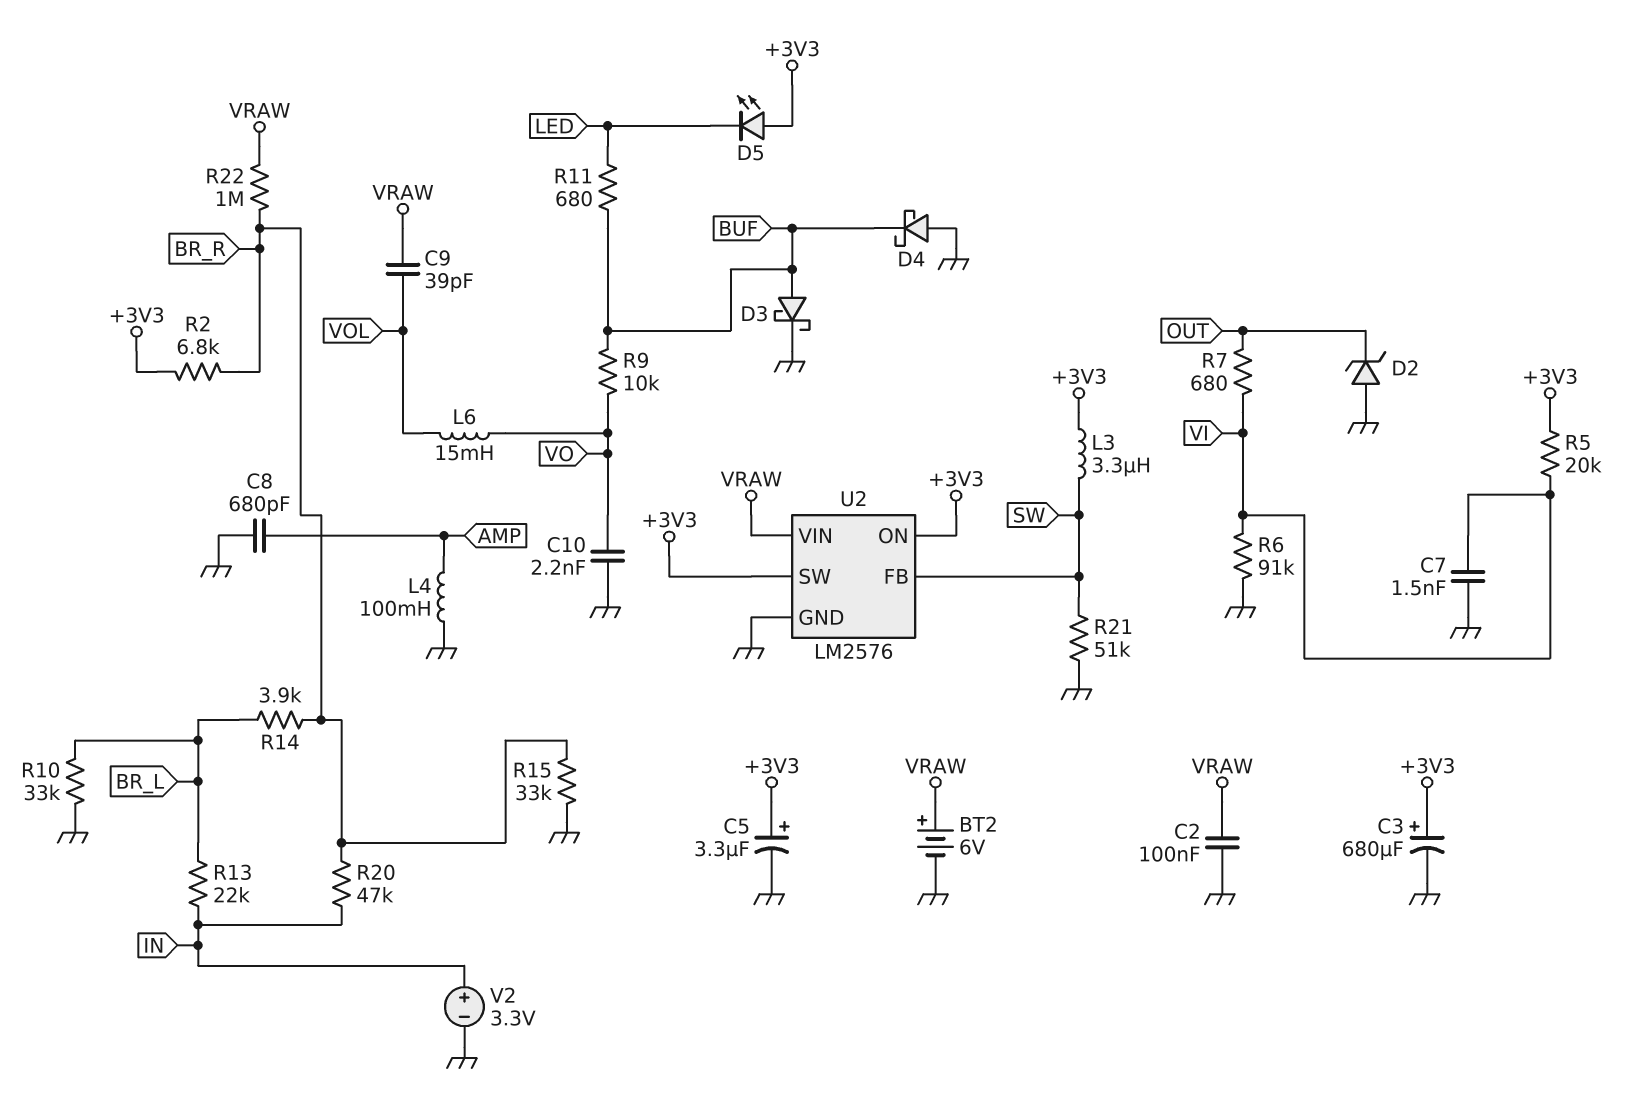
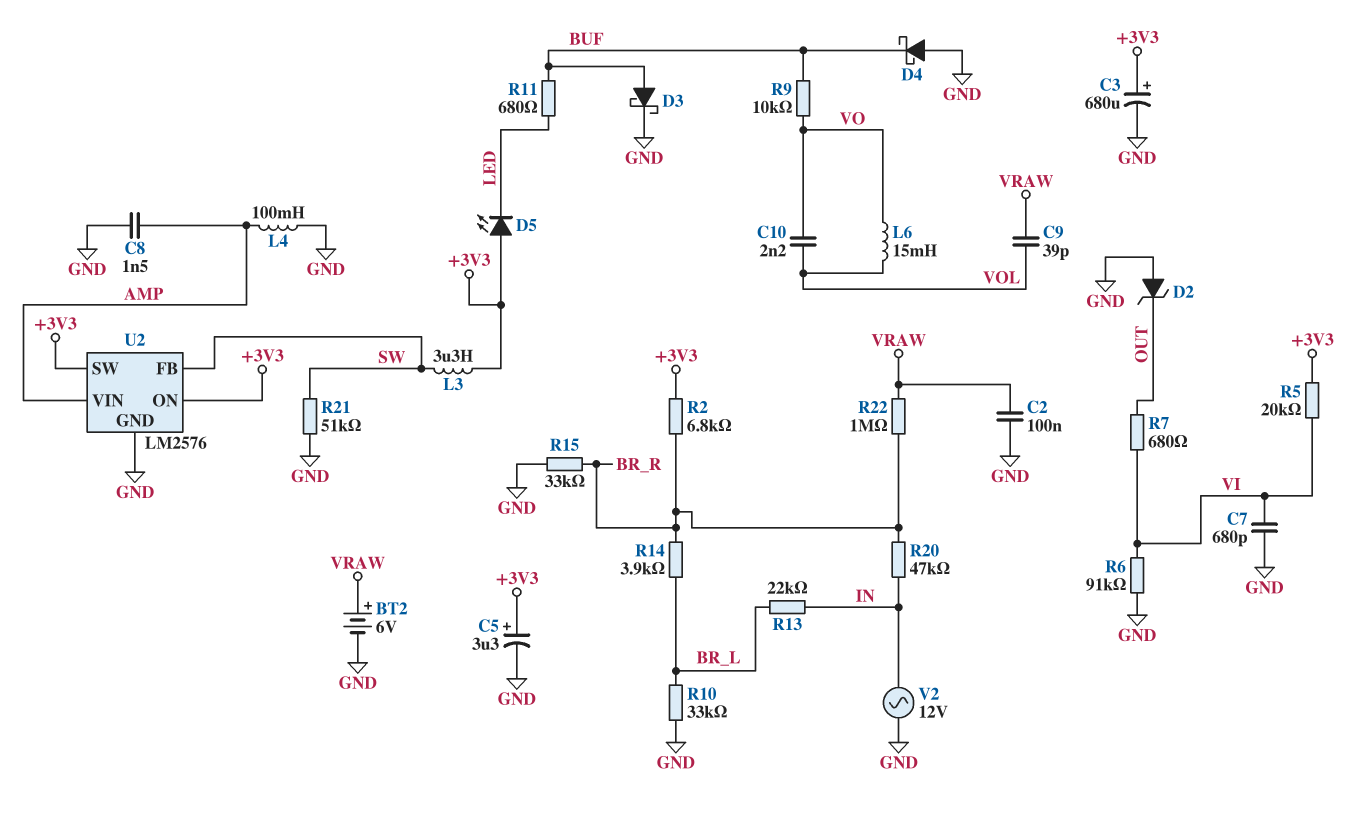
C7: 1.5nF (GND, VI) -> 680pF (GND, VI)
C8: 680pF (AMP, GND) -> 1.5nF (AMP, GND)
C10: 2.2nF (GND, VO) -> 2.2nF (VO, VOL)
U2 pin VIN: VRAW -> AMP
V2: 3.3V (plus IN, minus GND) -> AC 12V (GND, IN)

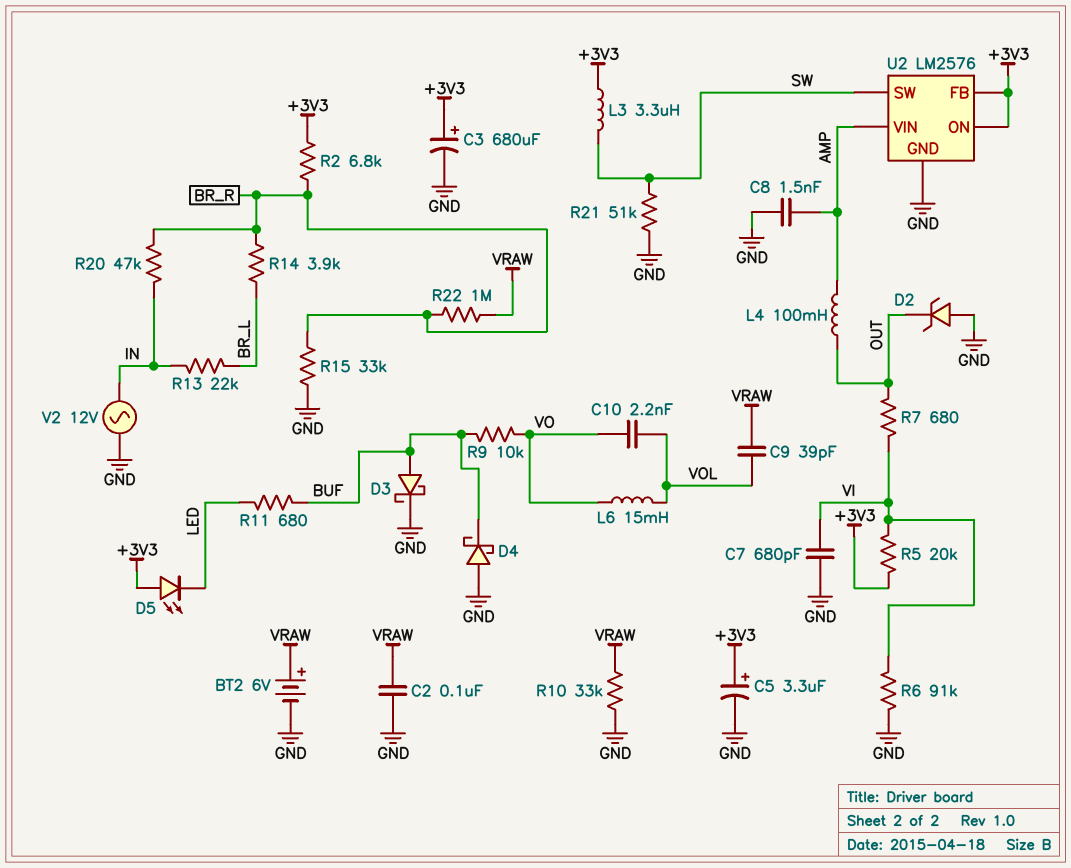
L4: 100mH (AMP, GND) -> 100mH (AMP, OUT)
R10: 33k (BR_L, GND) -> 33k (GND, VRAW)
U2 pin FB: SW -> +3V3
U2 pin SW: +3V3 -> SW

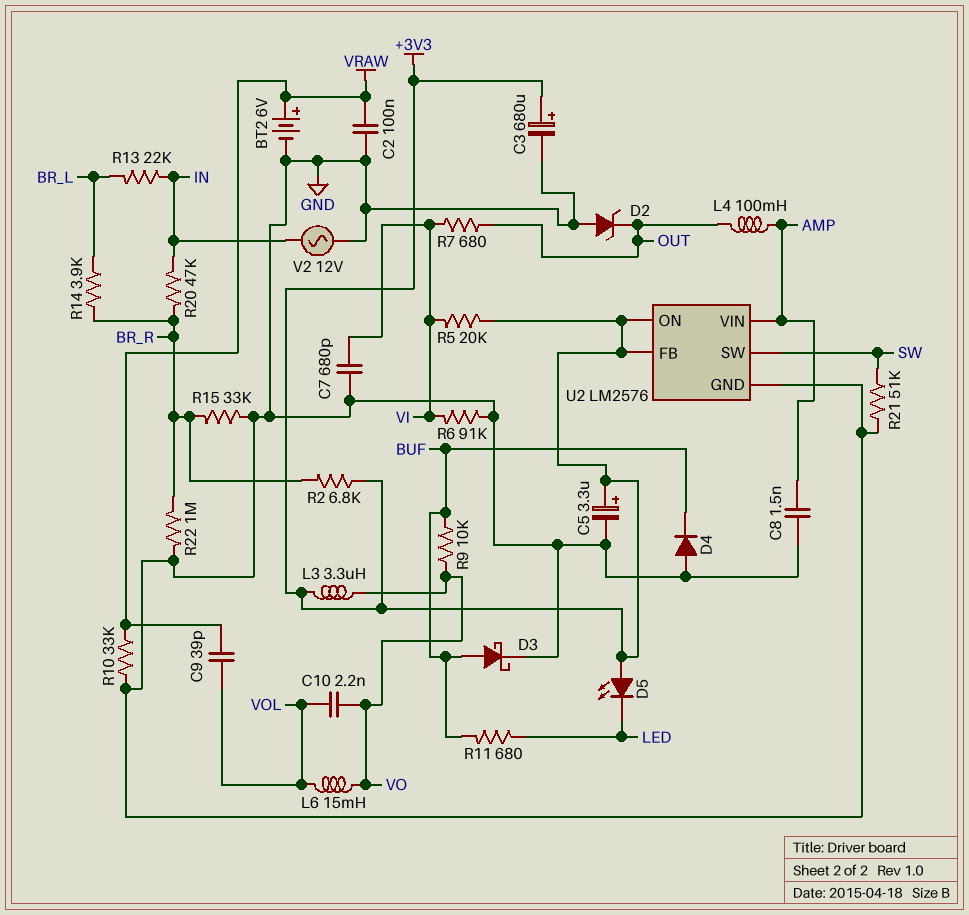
D4: schottky (A GND, K BUF) -> diode (A GND, K BUF)
L3: 3.3uH (+3V3, SW) -> 3.3uH (+3V3, VO)
R22: 1M (BR_R, VRAW) -> 1M (BR_R, GND)

